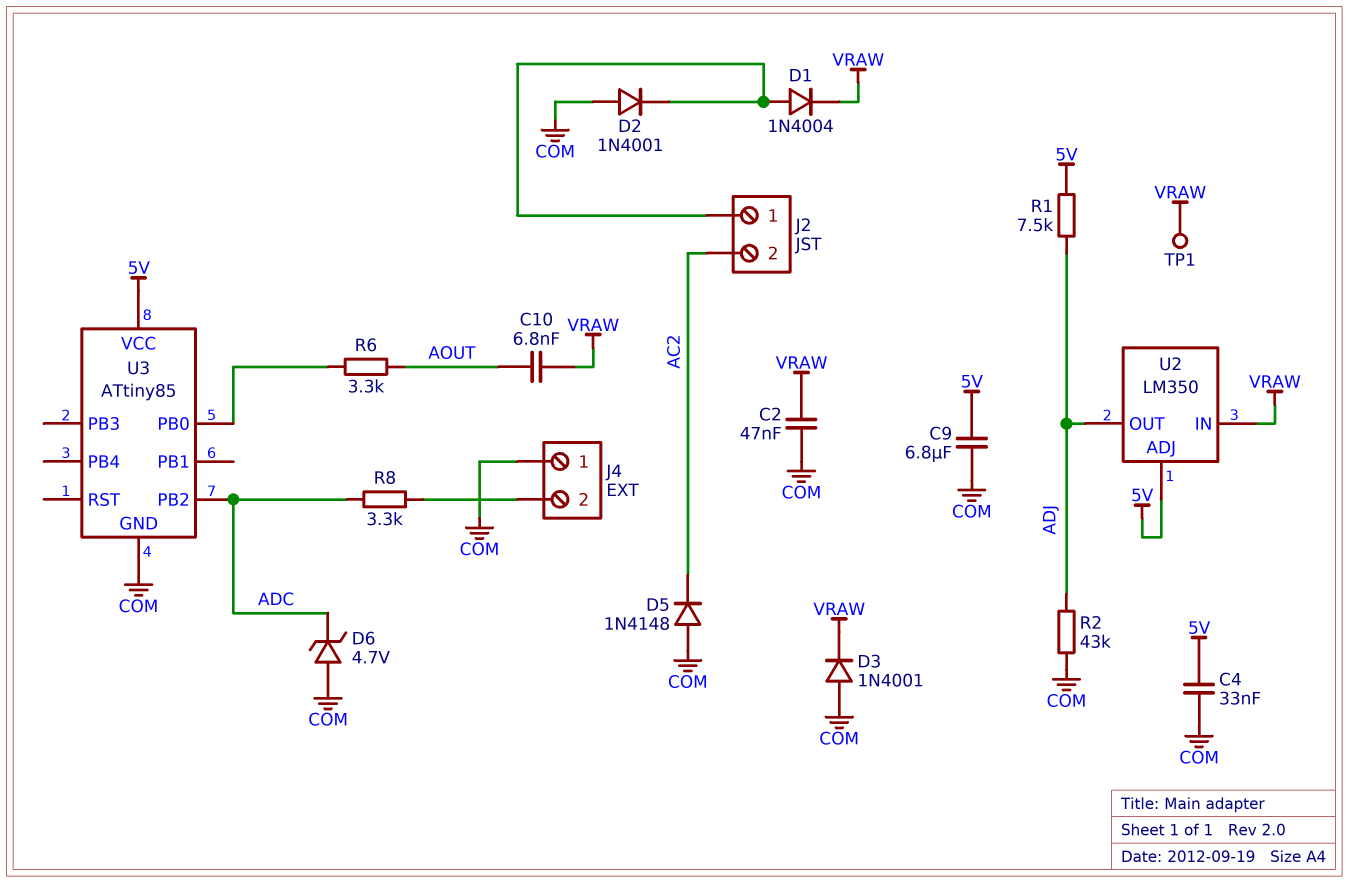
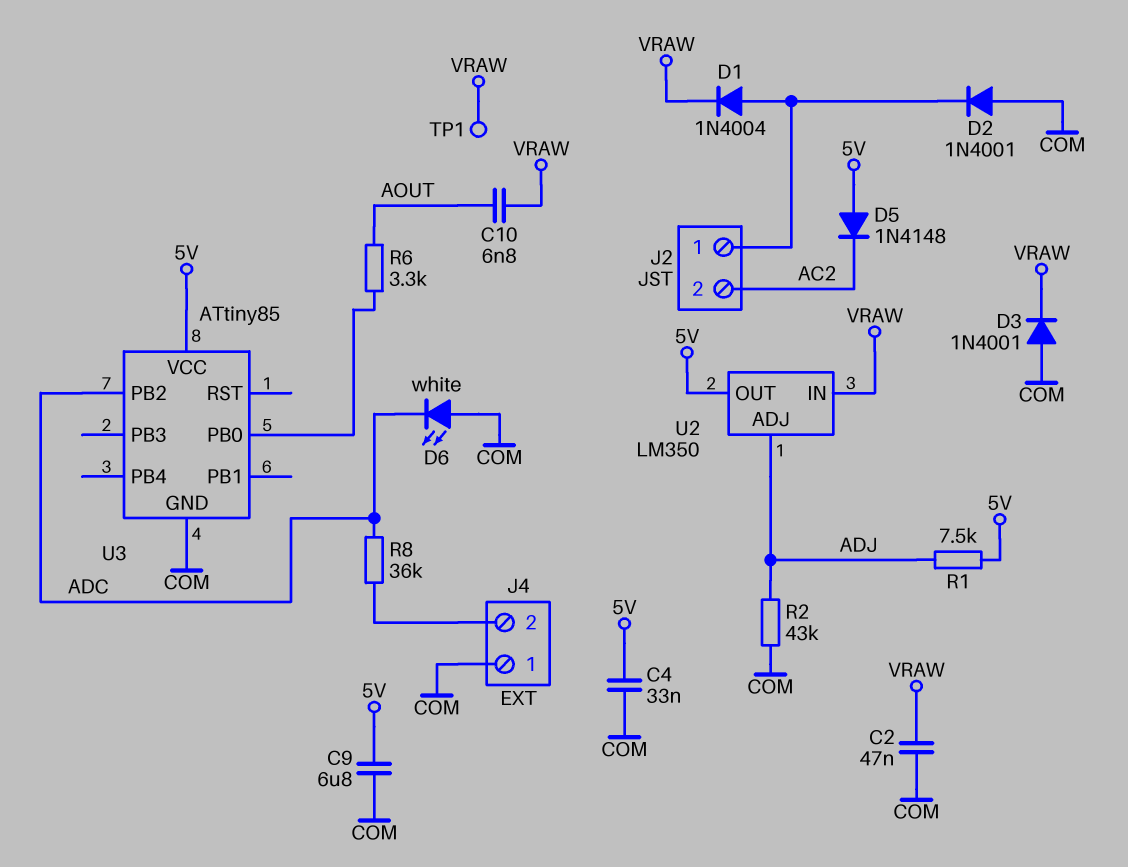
D5: diode 1N4148 (A COM, K AC2) -> diode 1N4148 (A 5V, K AC2)
D6: zener 4.7V (A COM, K ADC) -> LED white (A COM, K ADC)
R8: 3.3k (ADC, J4/2) -> 36k (ADC, J4/2)
U2 pin ADJ: 5V -> ADJ
U2 pin OUT: ADJ -> 5V

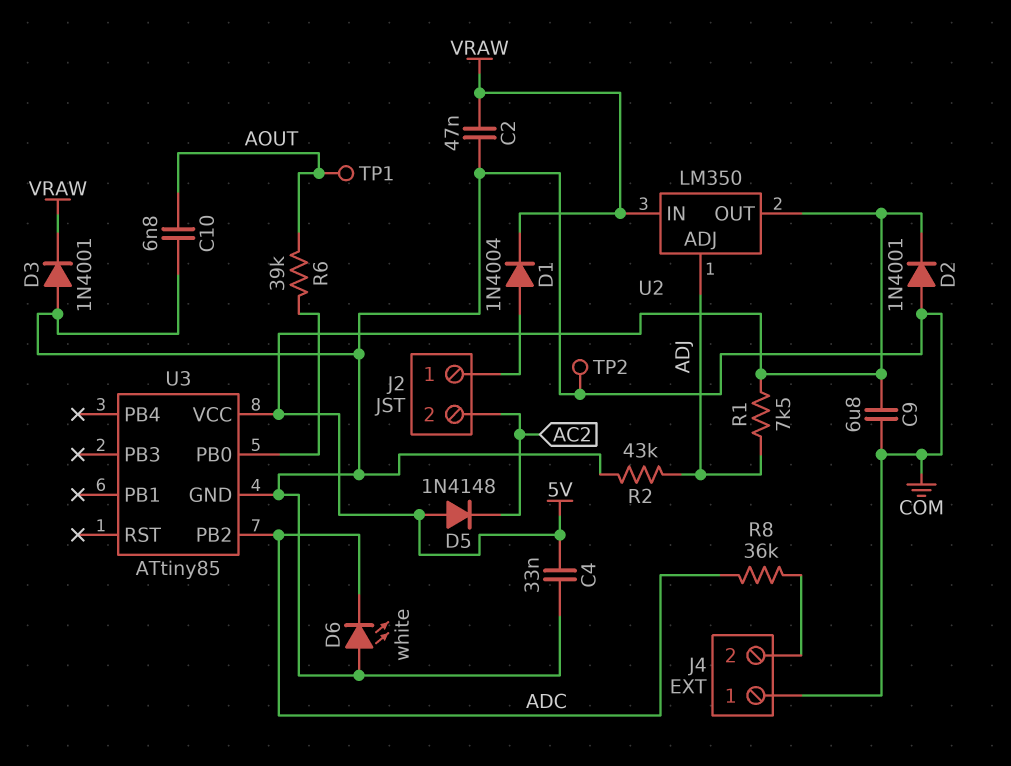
C10: 6.8nF (AOUT, VRAW) -> 6.8nF (AOUT, COM)
D2: diode 1N4001 (A COM, K J2/1) -> diode 1N4001 (A COM, K 5V)
R6: 3.3k (AOUT, U3/PB0) -> 39k (AOUT, U3/PB0)
TP1: test point (VRAW) -> test point (AOUT)
TP2: none -> test point (COM)

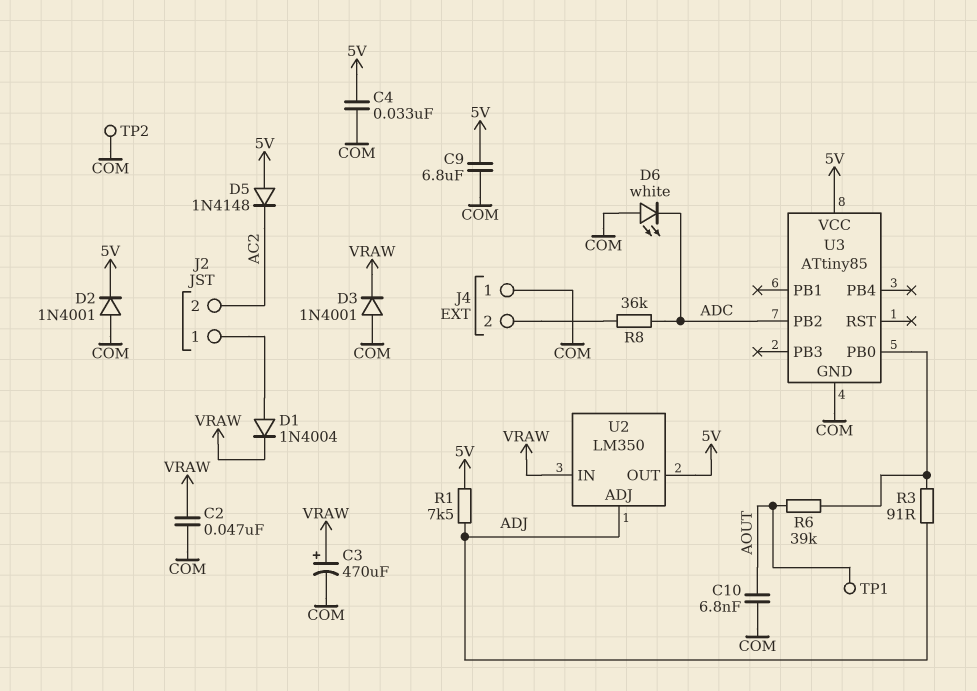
C3: none -> 470uF (plus VRAW, minus COM)
R2: 43k (ADJ, COM) -> none
R3: none -> 91 (ADJ, U3/PB0)

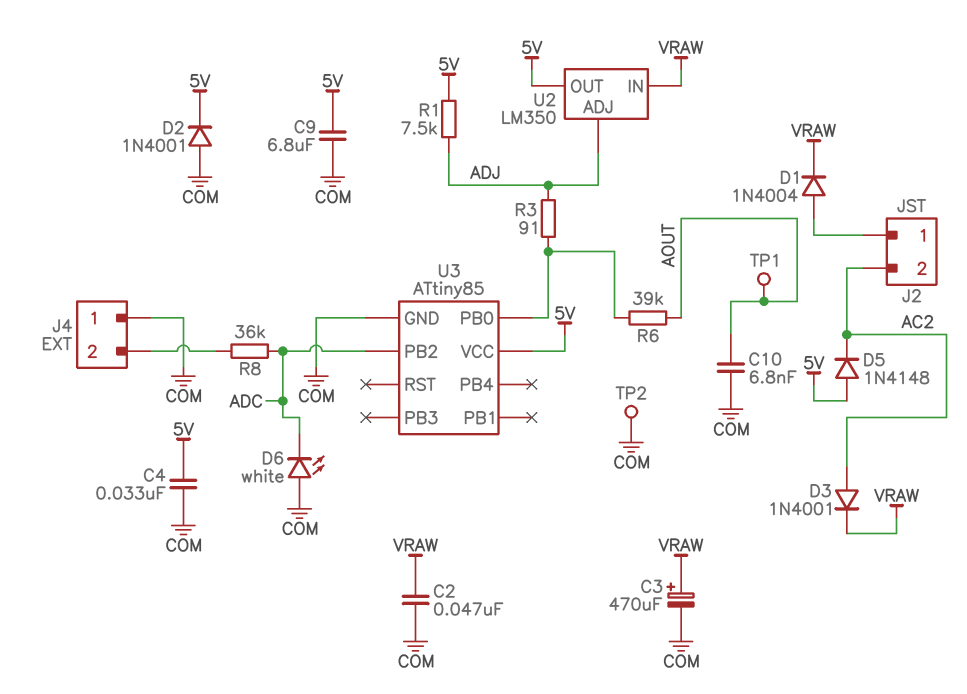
D3: diode 1N4001 (A COM, K VRAW) -> diode 1N4001 (A AC2, K VRAW)

